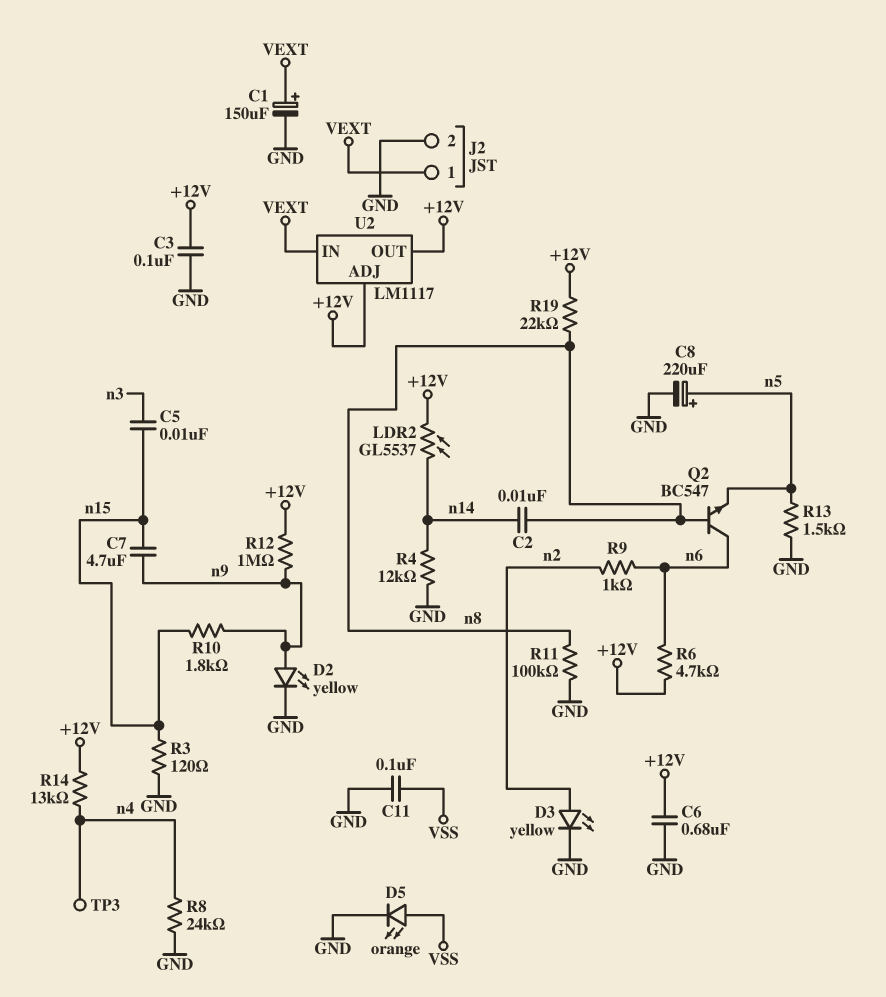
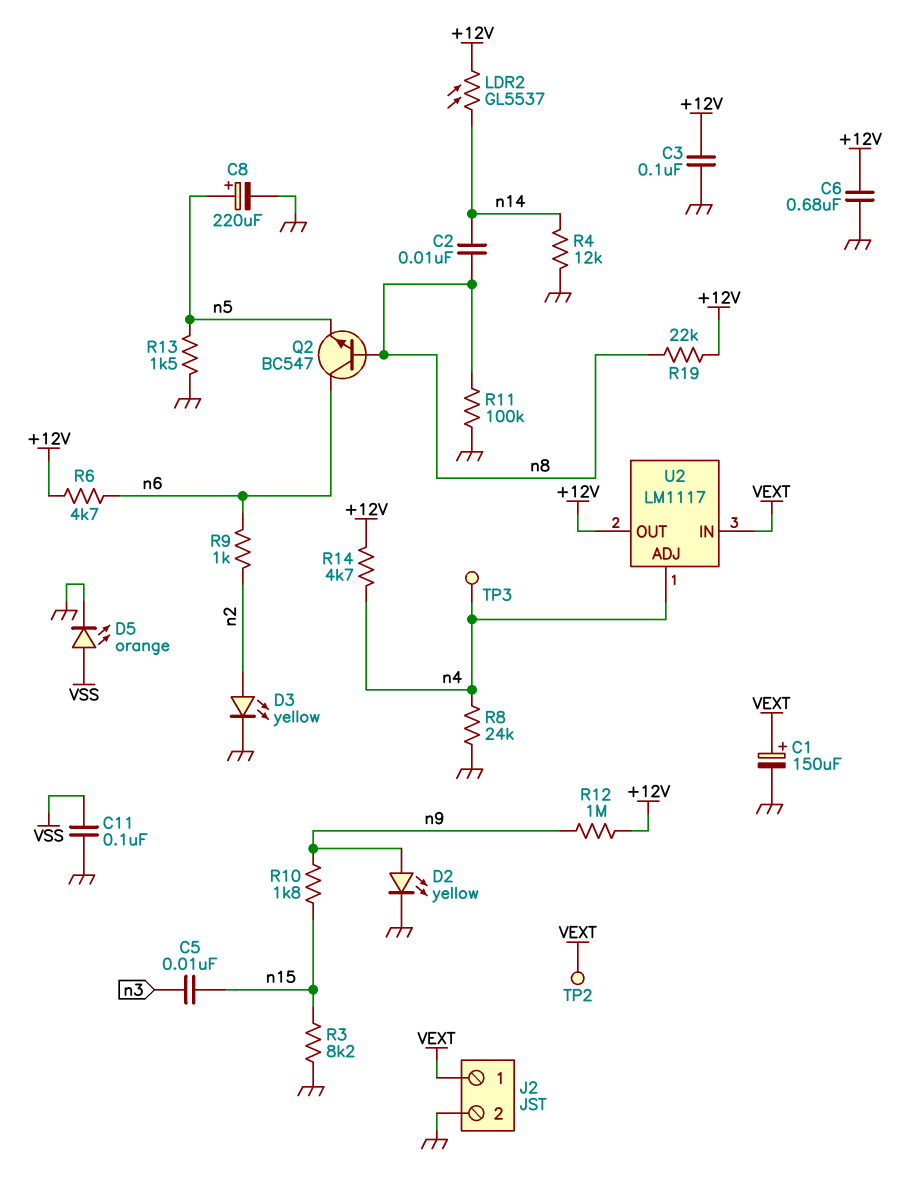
C7: 4.7uF (n9, n15) -> none
R3: 120 (GND, n15) -> 8.2k (GND, n15)
R14: 13k (+12V, n4) -> 4.7k (+12V, n4)
TP2: none -> test point (VEXT)
U2 pin ADJ: +12V -> n4

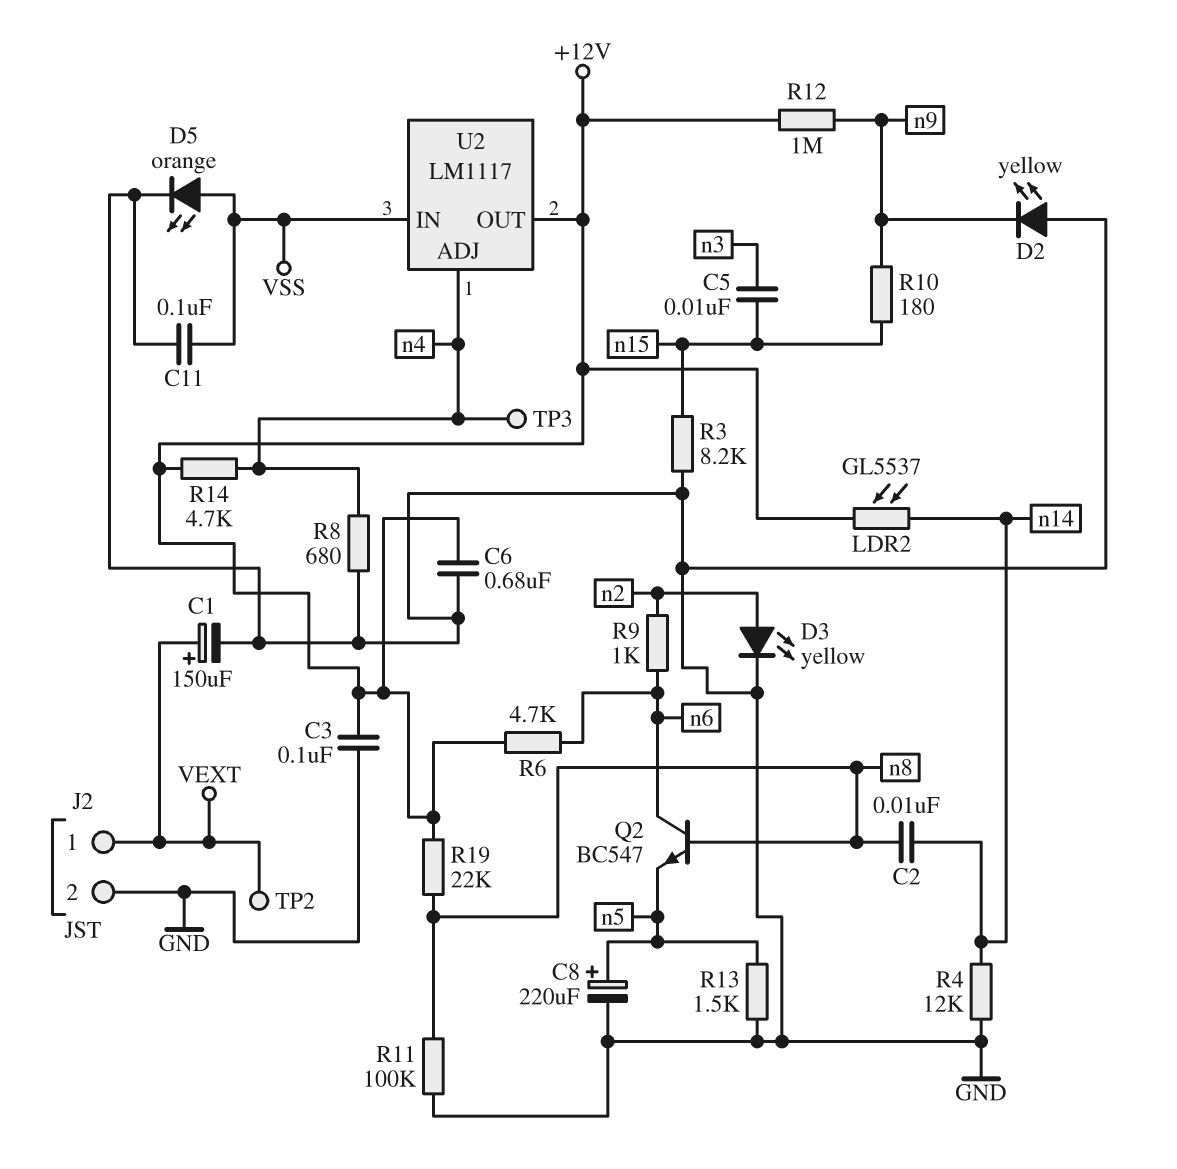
D2: LED yellow (A n9, K GND) -> LED yellow (A GND, K n9)
R8: 24k (GND, n4) -> 680 (GND, n4)
R10: 1.8k (n9, n15) -> 180 (n9, n15)
U2 pin IN: VEXT -> VSS

